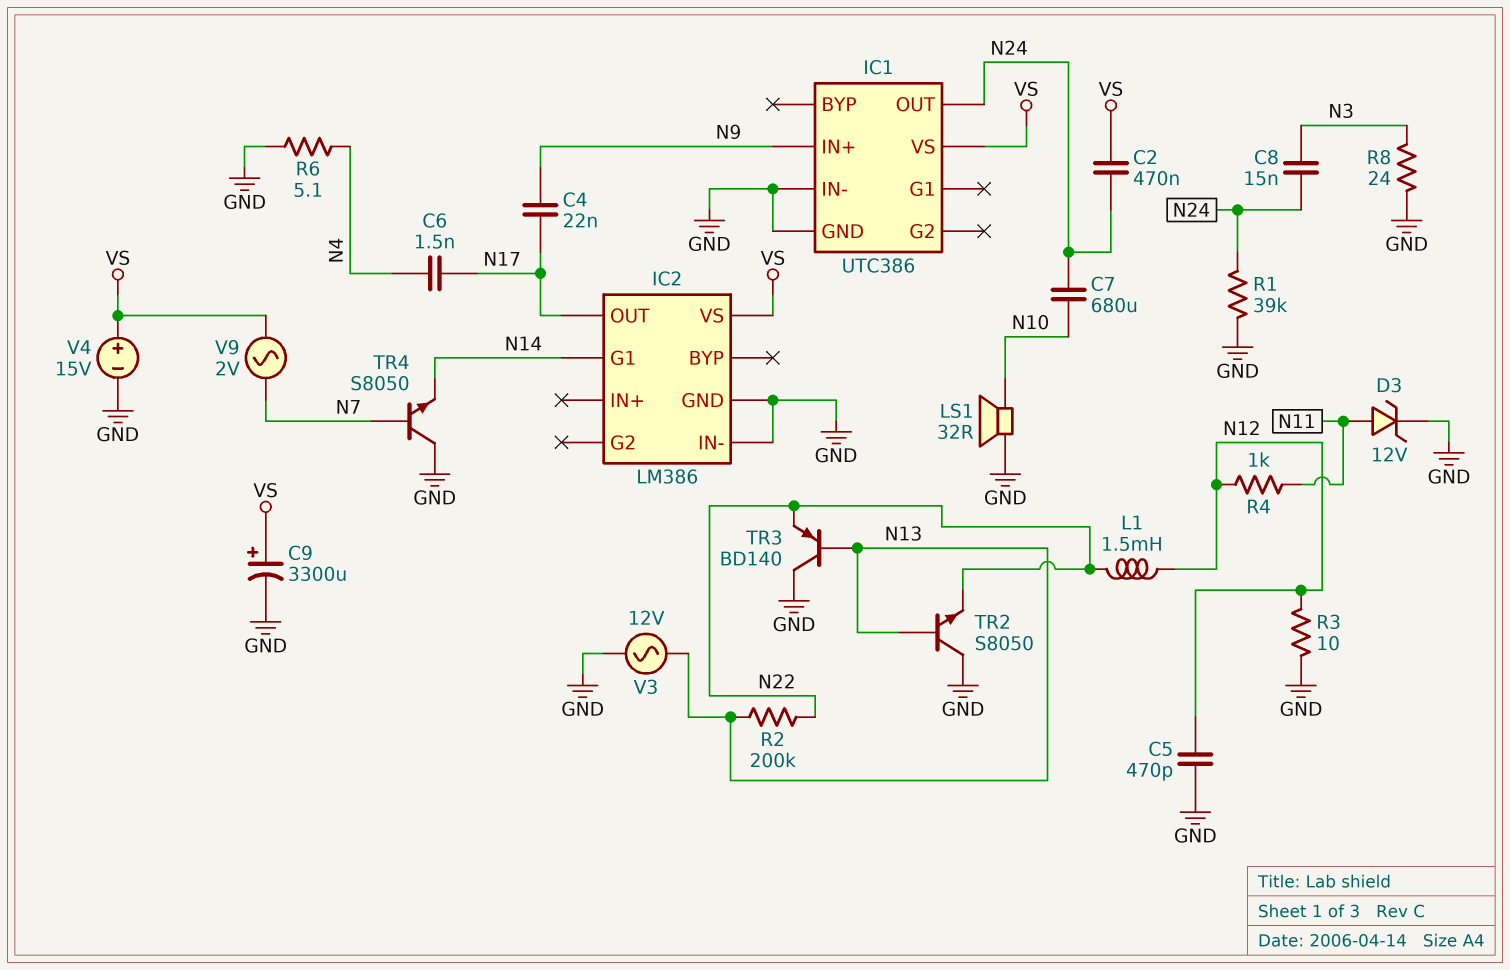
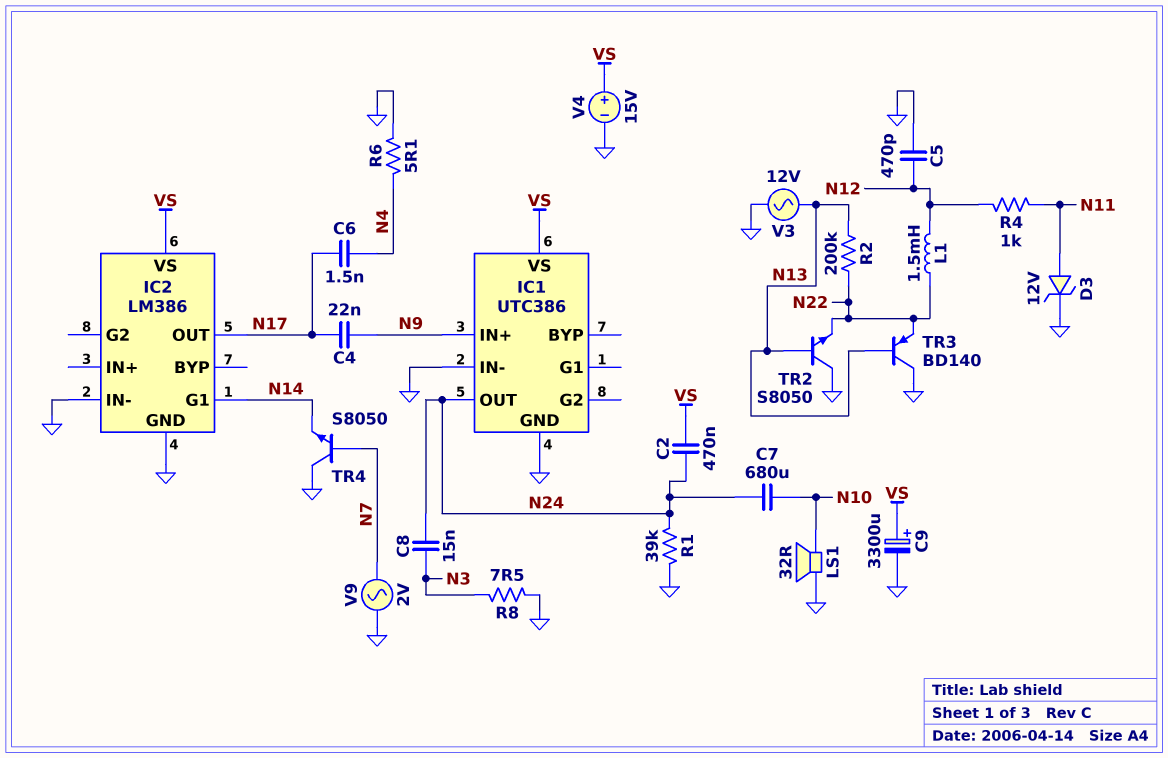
R3: 10 (GND, N12) -> none
R8: 24 (GND, N3) -> 7.5 (GND, N3)
V9: AC 2V (N7, VS) -> AC 2V (GND, N7)

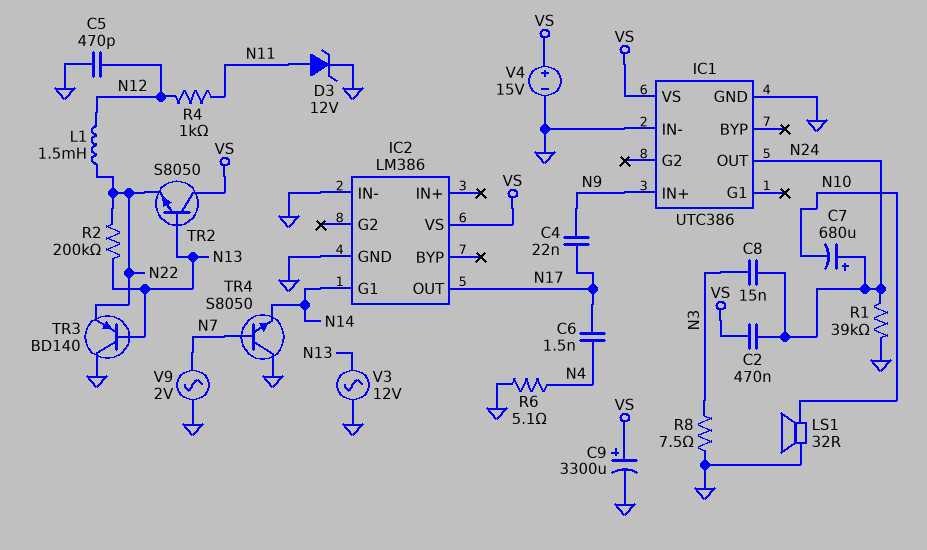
C7: 680uF (N10, N24) -> 680uF (plus N24, minus N10)
TR2: NPN S8050 (B N13, C GND, E N22) -> NPN S8050 (B N13, C VS, E N22)

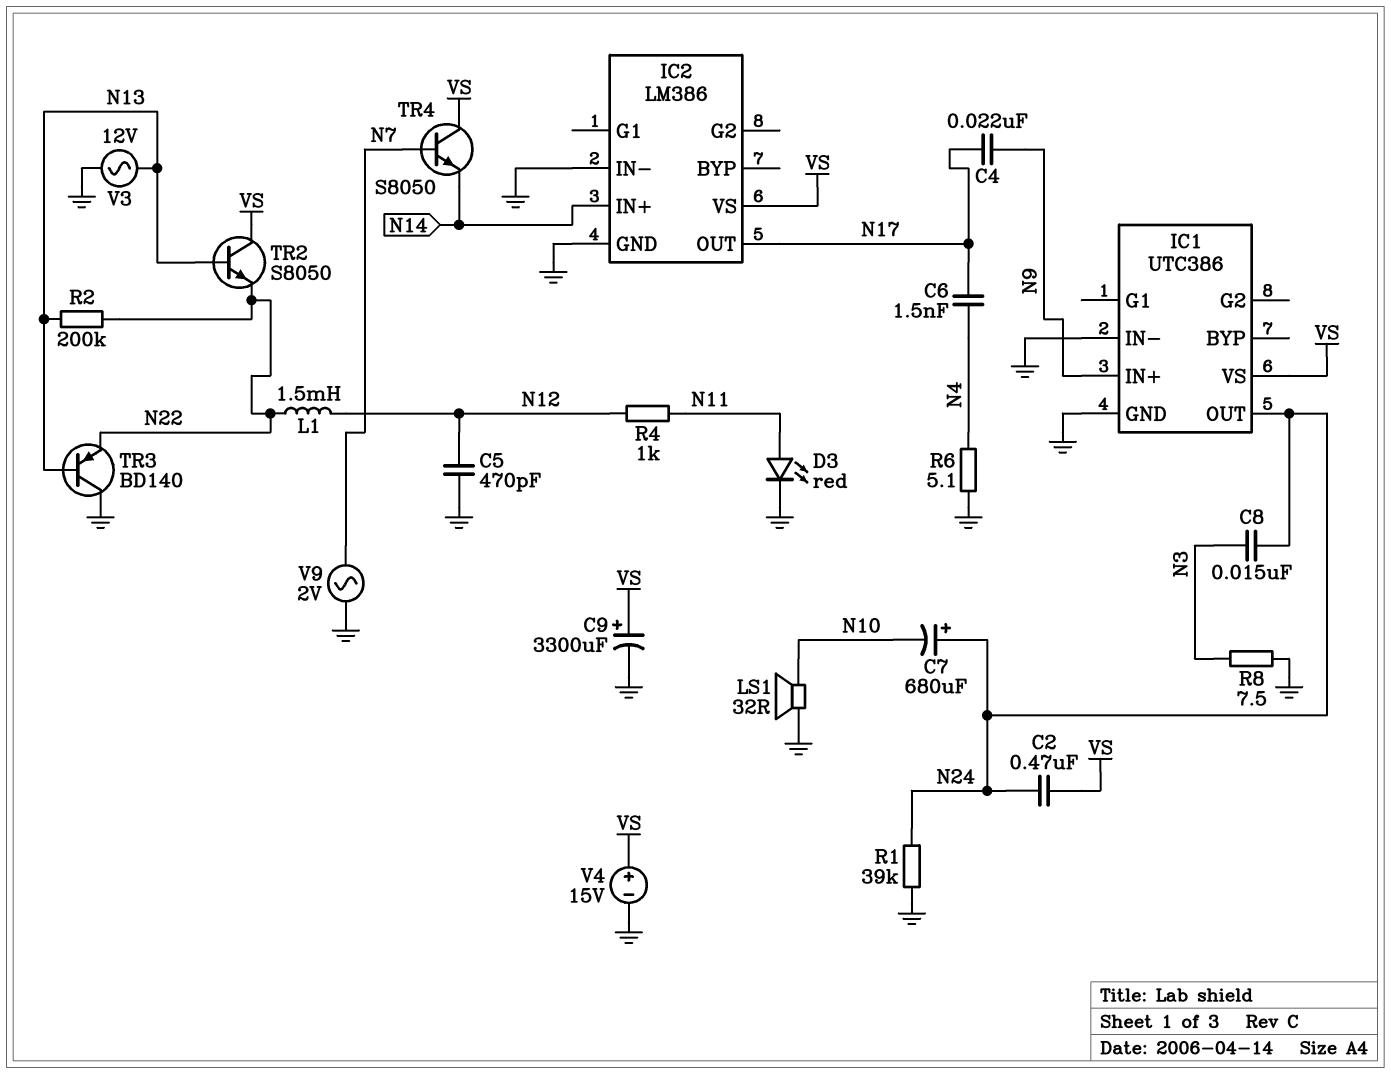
D3: zener 12V (A N11, K GND) -> LED red (A N11, K GND)
IC2 pin G1: N14 -> none
IC2 pin IN+: none -> N14
TR4: NPN S8050 (B N7, C GND, E N14) -> NPN S8050 (B N7, C VS, E N14)

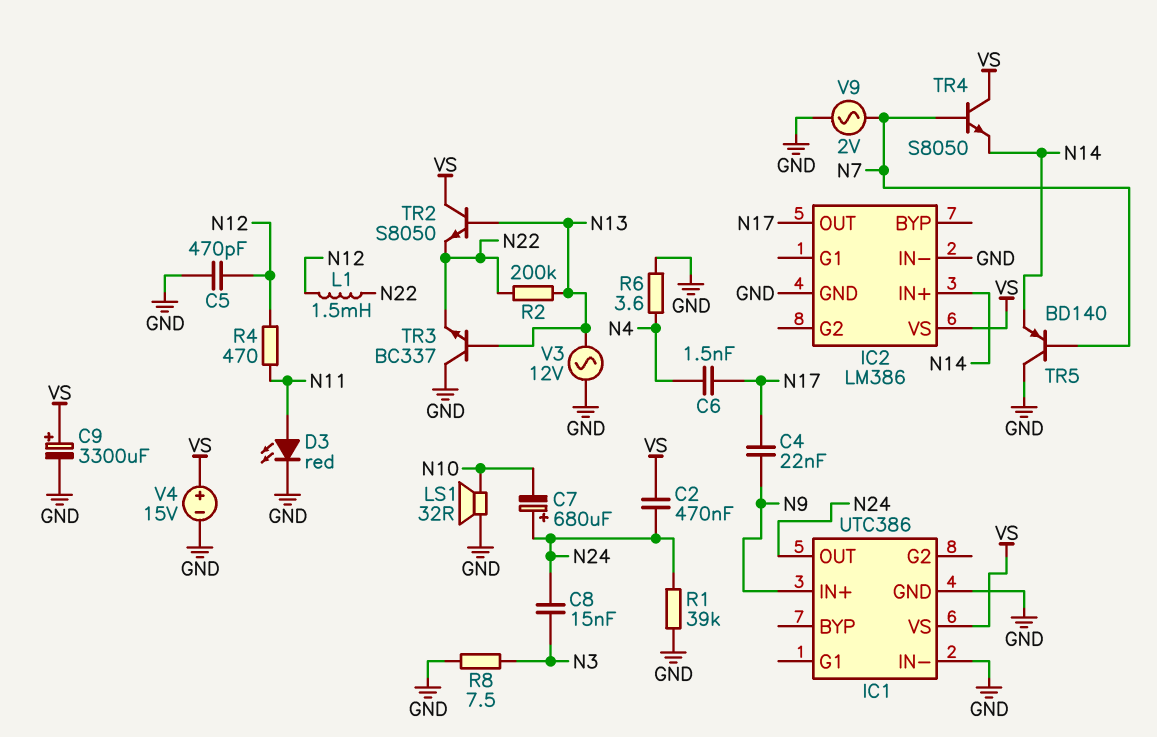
R4: 1k (N11, N12) -> 470 (N11, N12)
R6: 5.1 (GND, N4) -> 3.6 (GND, N4)
TR3: PNP BD140 (B N13, C GND, E N22) -> NPN BC337 (B N13, C GND, E N22)
TR5: none -> PNP BD140 (B N7, C GND, E N14)

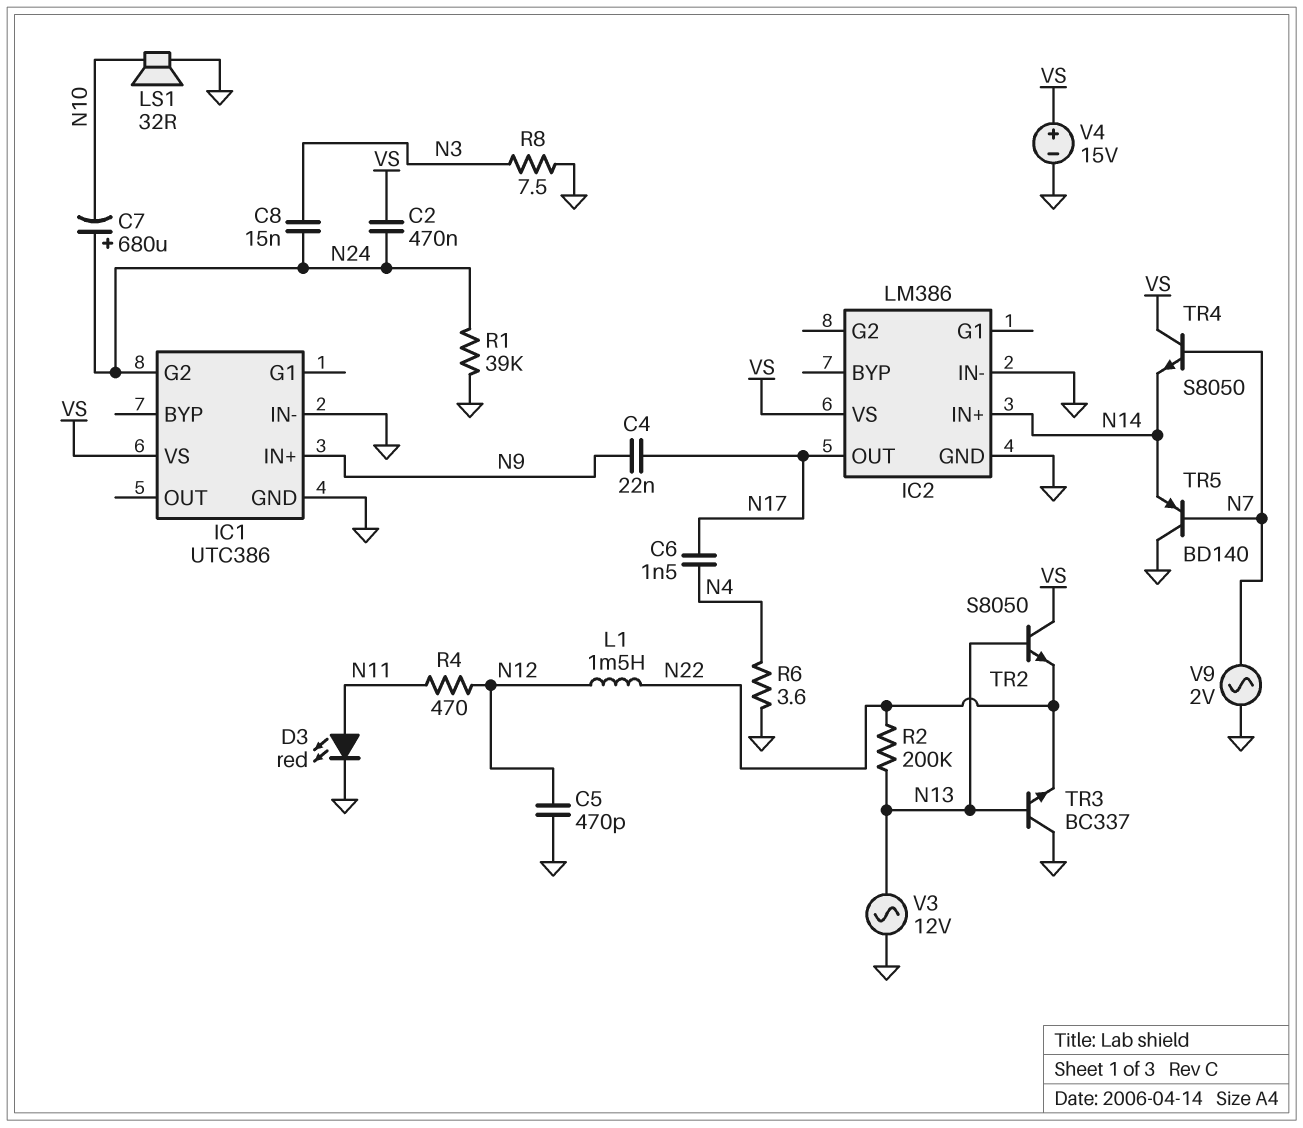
C9: 3300uF (plus VS, minus GND) -> none
IC1 pin G2: none -> N24
IC1 pin OUT: N24 -> none

